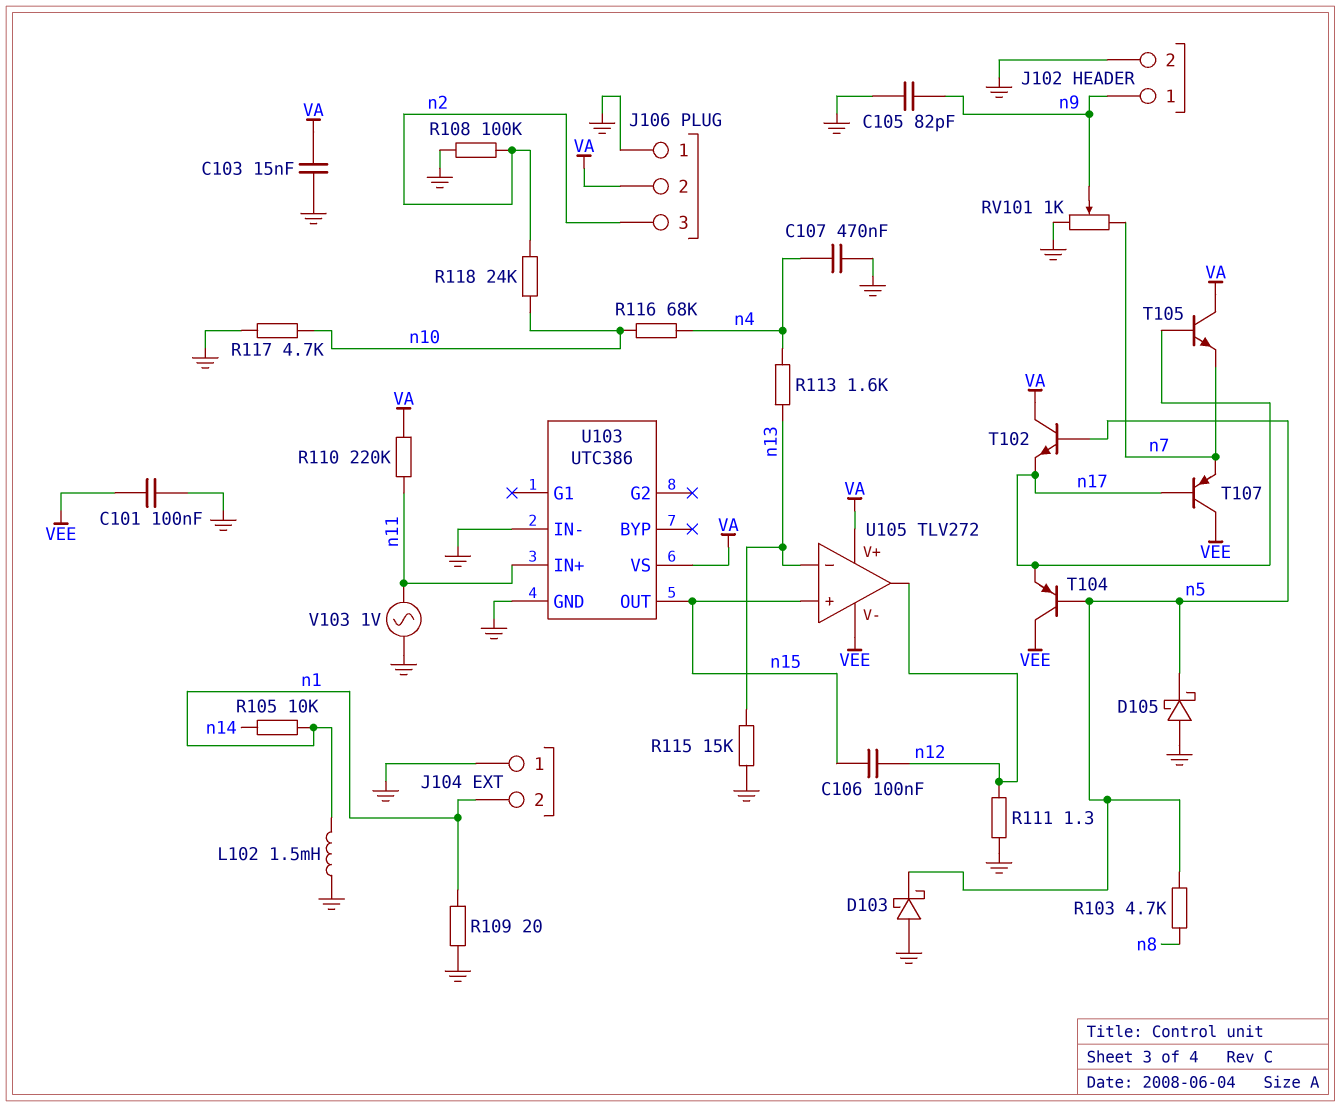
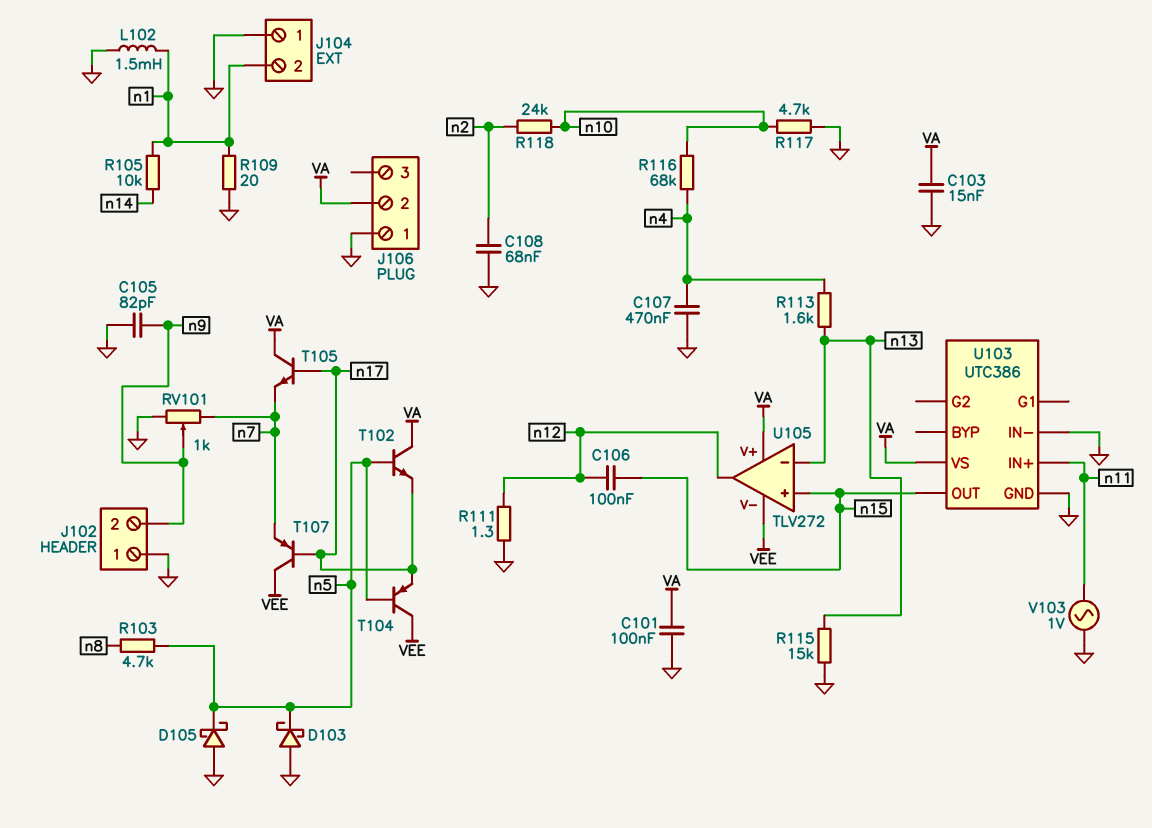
C101: 100nF (GND, VEE) -> 100nF (GND, VA)
C108: none -> 68nF (GND, n2)
J102 pin 1: n9 -> GND
J102 pin 2: GND -> n9
J106 pin 3: n2 -> none
R108: 100k (GND, n2) -> none
R110: 220k (VA, n11) -> none

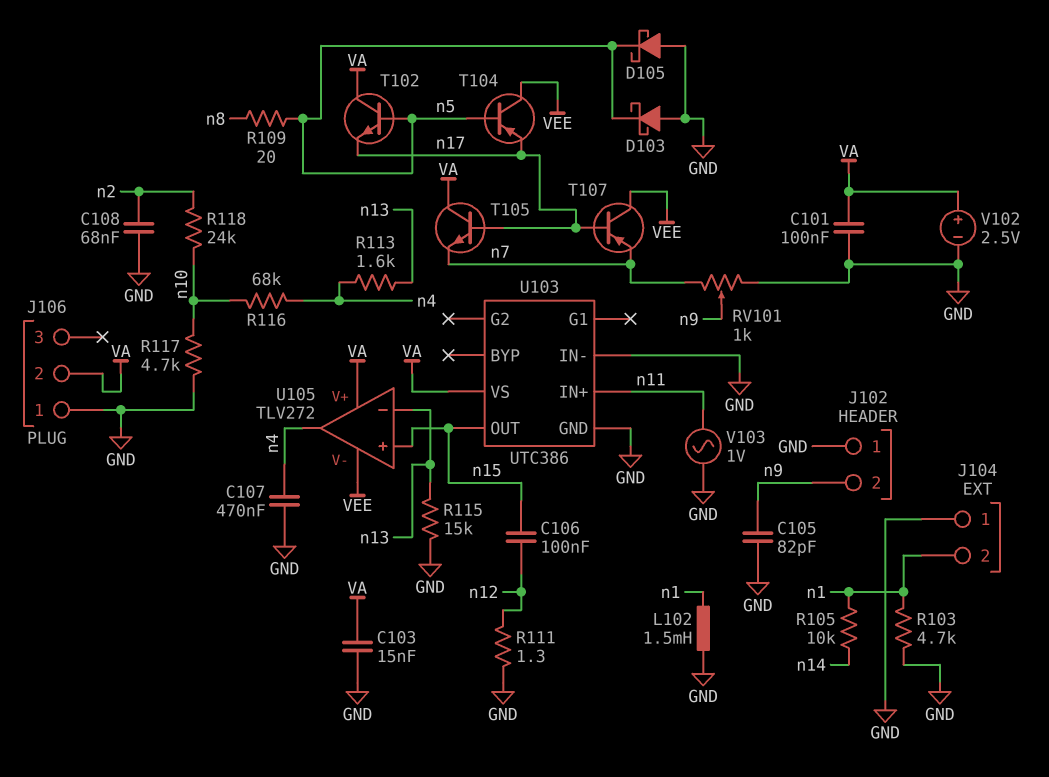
R103: 4.7k (n5, n8) -> 4.7k (GND, n1)
R109: 20 (GND, n1) -> 20 (n5, n8)
U105 pin out: n12 -> n4
V102: none -> 2.5V (plus VA, minus GND)

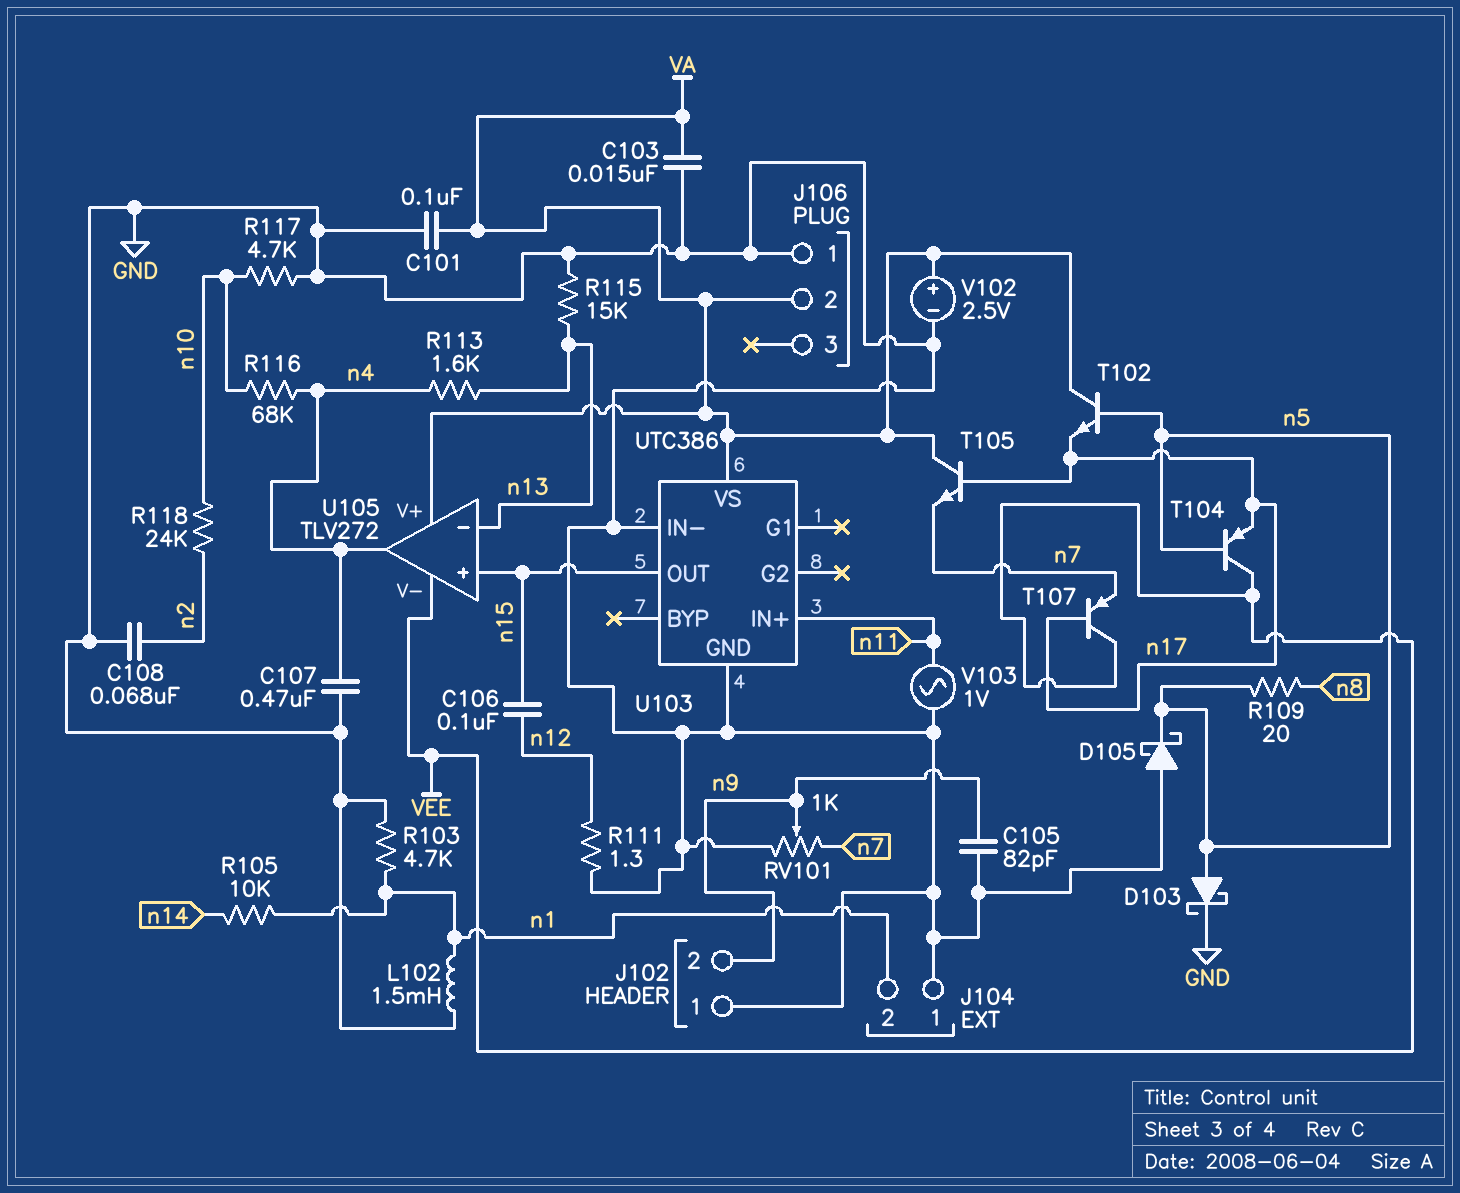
D103: schottky (A GND, K n5) -> schottky (A n5, K GND)

